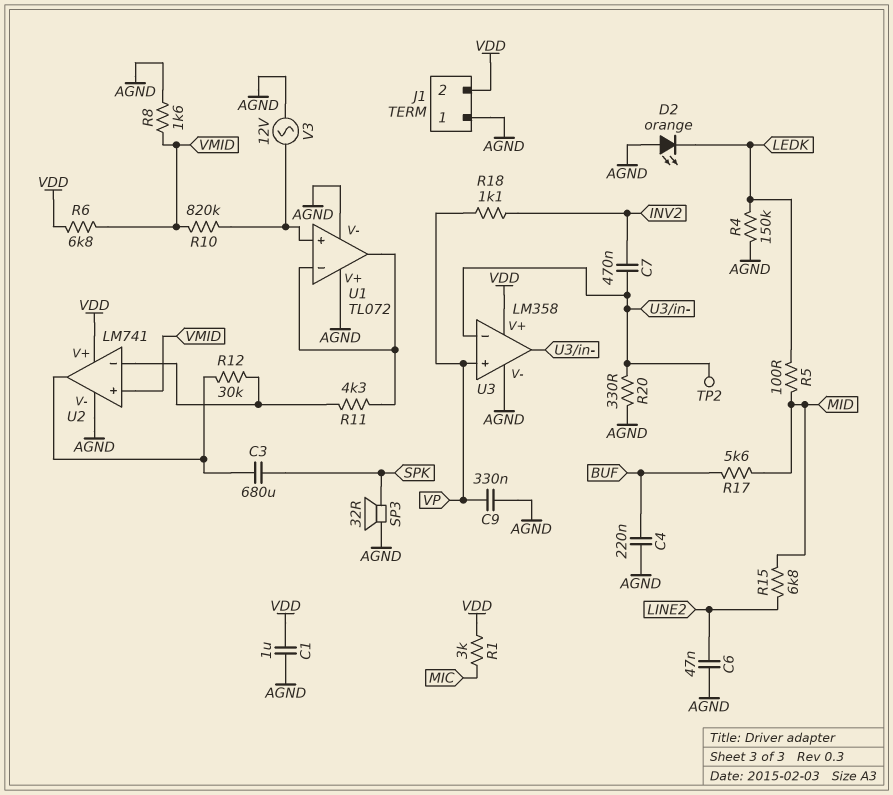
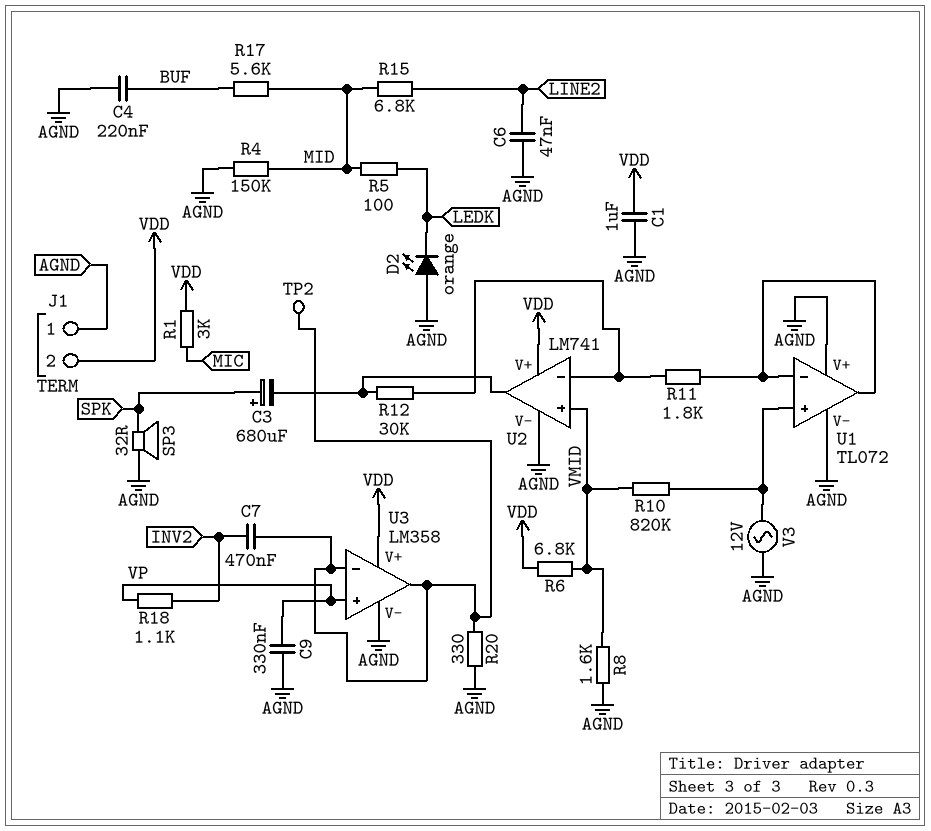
C3: 680uF (SPK, U2/out) -> 680uF (plus SPK, minus U2/out)
R4: 150k (AGND, LEDK) -> 150k (AGND, MID)
R11: 4.3k (U1/in-, U2/in-) -> 1.8k (U1/in-, U2/in-)

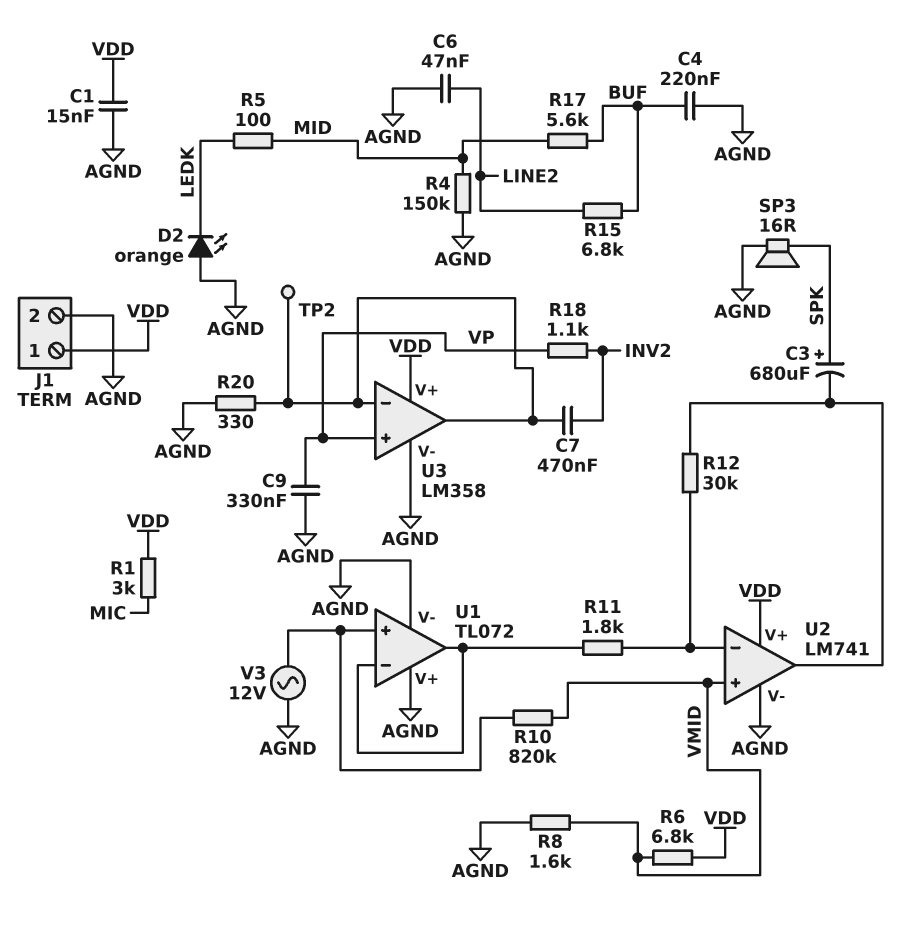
C1: 1uF (AGND, VDD) -> 15nF (AGND, VDD)
J1 pin 1: AGND -> VDD
J1 pin 2: VDD -> AGND
R15: 6.8k (LINE2, MID) -> 6.8k (BUF, LINE2)
SP3: speaker 32R (AGND, SPK) -> speaker 16R (AGND, SPK)

